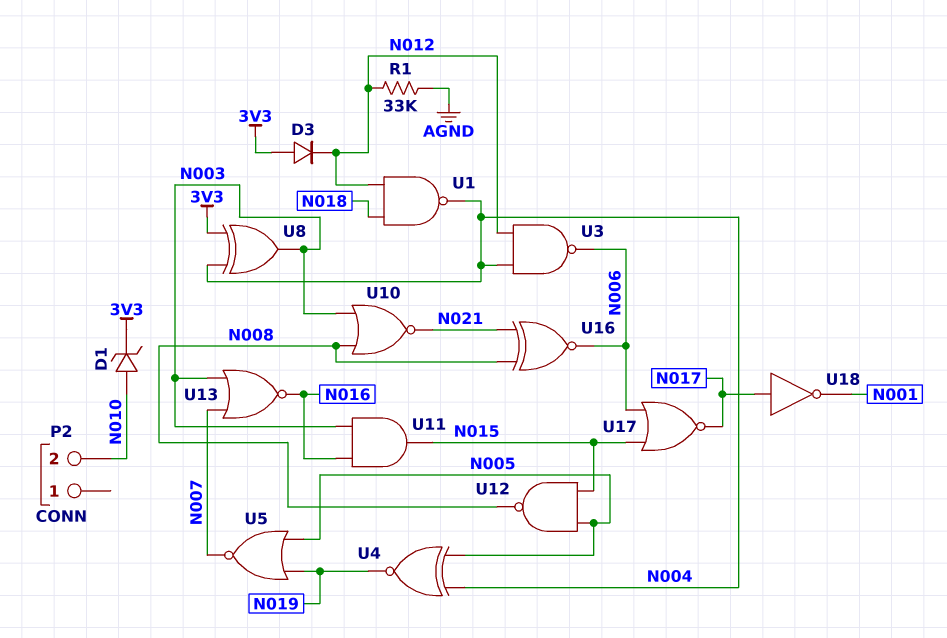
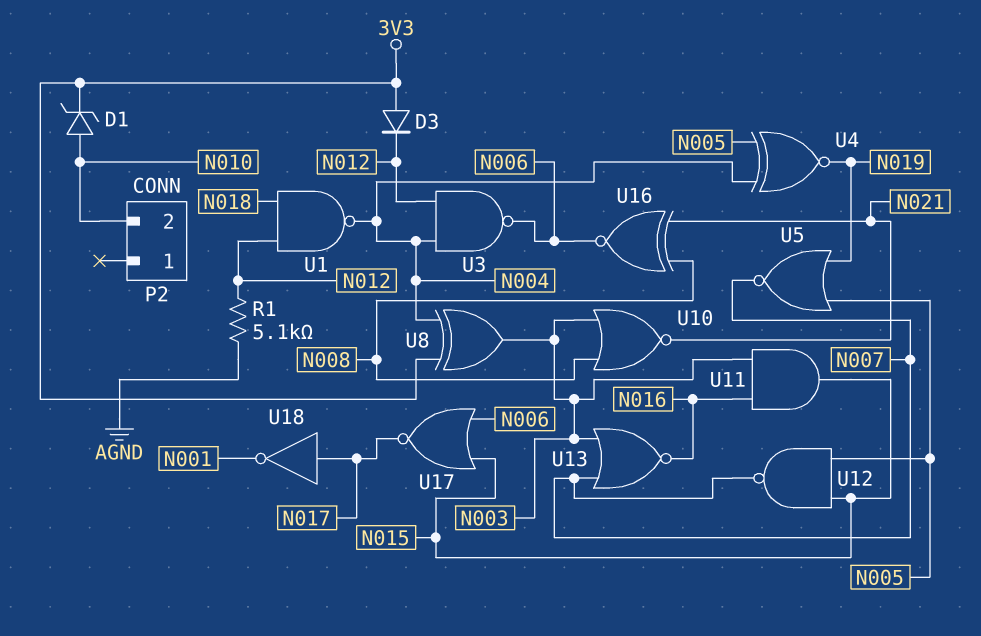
R1: 33k (AGND, N012) -> 5.1k (AGND, N012)
U12: NAND (in N005, in N015, out N008) -> NAND (in N005, in N015, out N007)

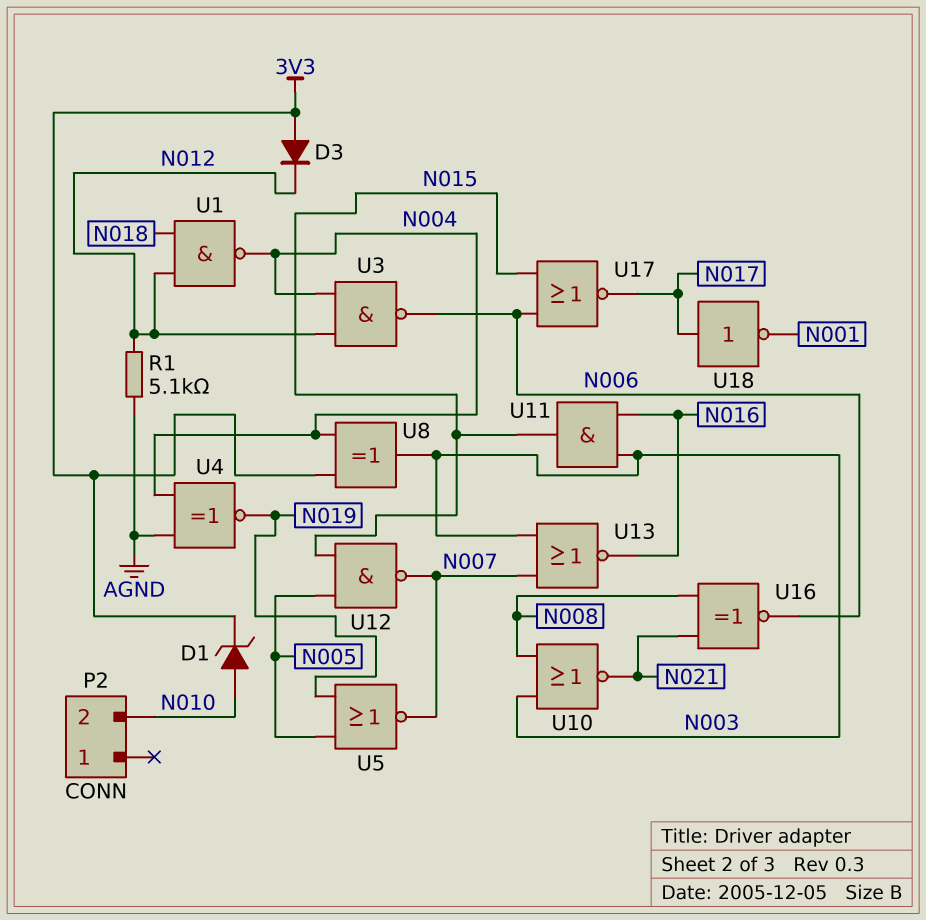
U4: XNOR (in N004, in N005, out N019) -> XNOR (in AGND, in N004, out N019)

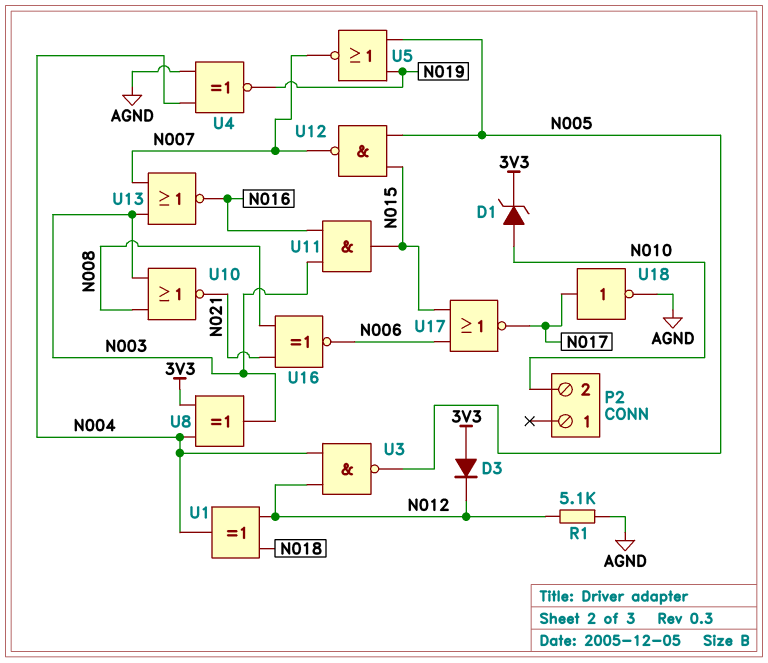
U1: NAND (in N012, in N018, out N004) -> XOR (in N012, in N018, out N004)
U3: NAND (in N004, in N012, out N006) -> NAND (in N004, in N012, out N005)
U18: NOT (in N017, out N001) -> NOT (in N017, out AGND)

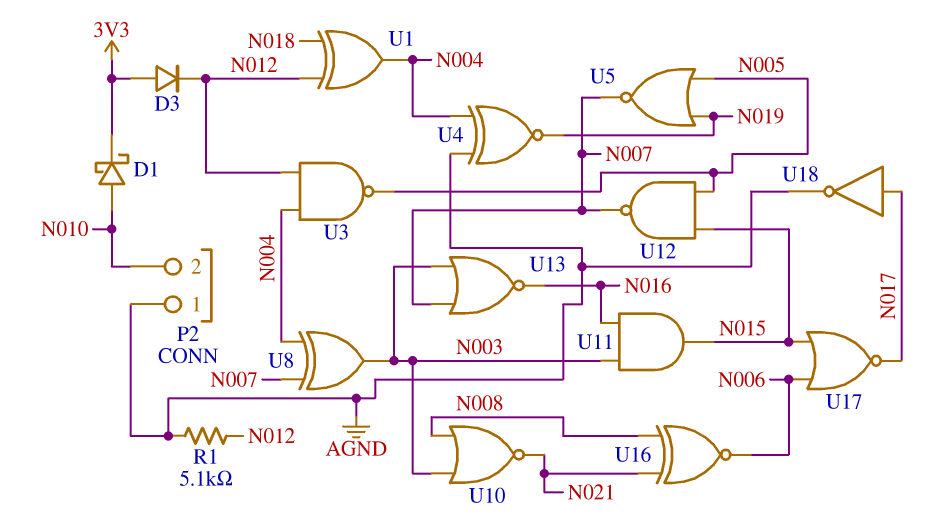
D1: zener (A N010, K 3V3) -> schottky (A N010, K 3V3)
P2 pin 1: none -> AGND
U8: XOR (in 3V3, in N004, out N003) -> XOR (in N004, in N007, out N003)

